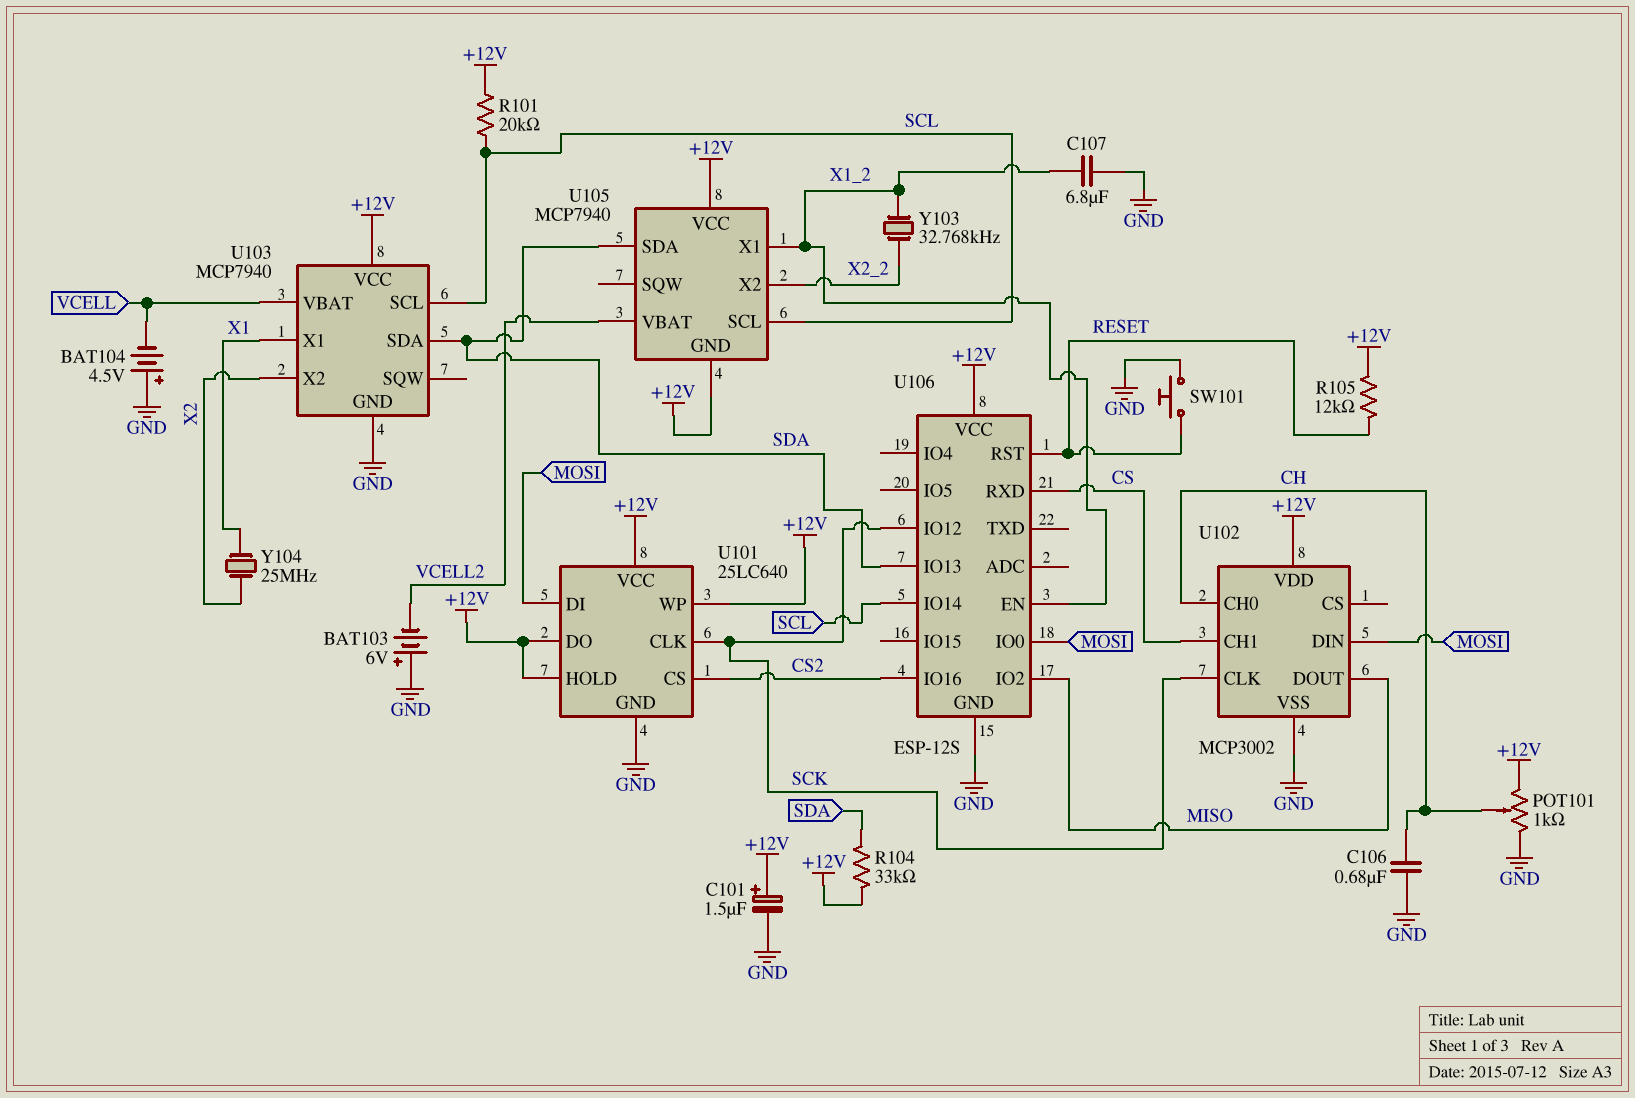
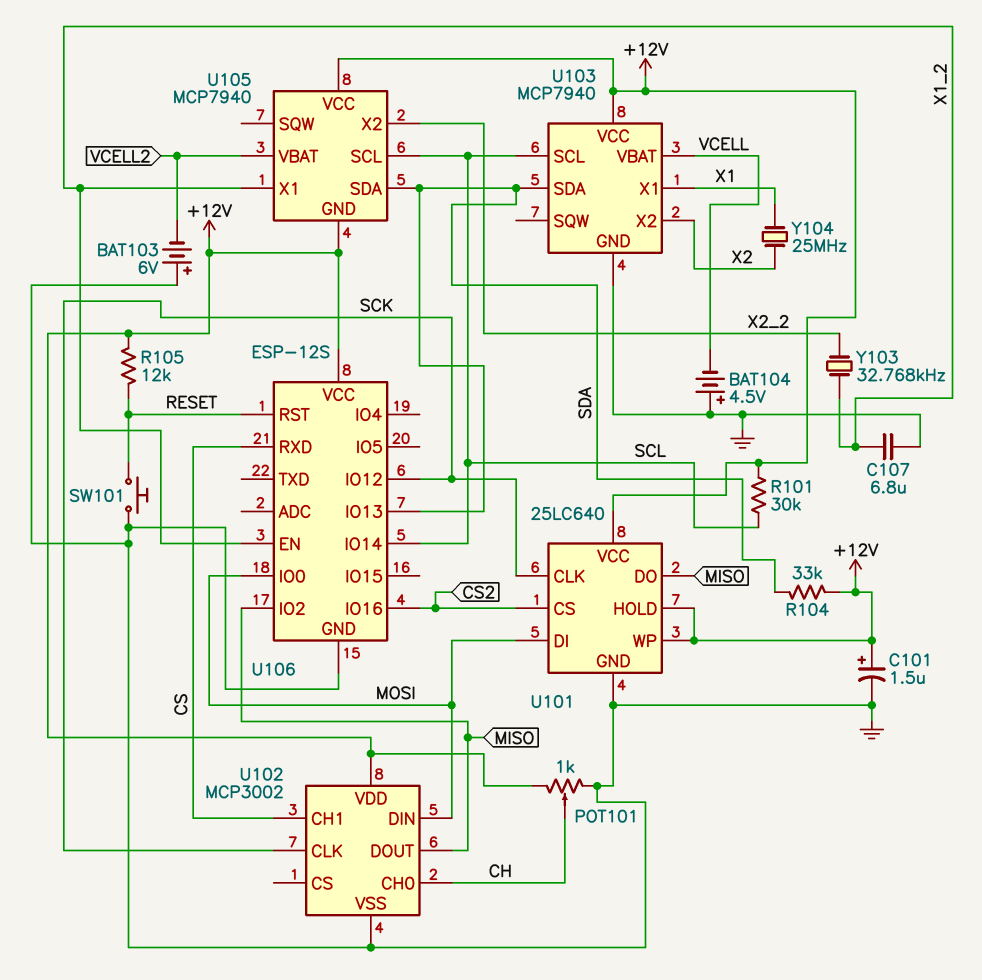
C106: 680nF (CH, GND) -> none
R101: 20k (+12V, SCL) -> 30k (+12V, SCL)
U101 pin DO: +12V -> MISO

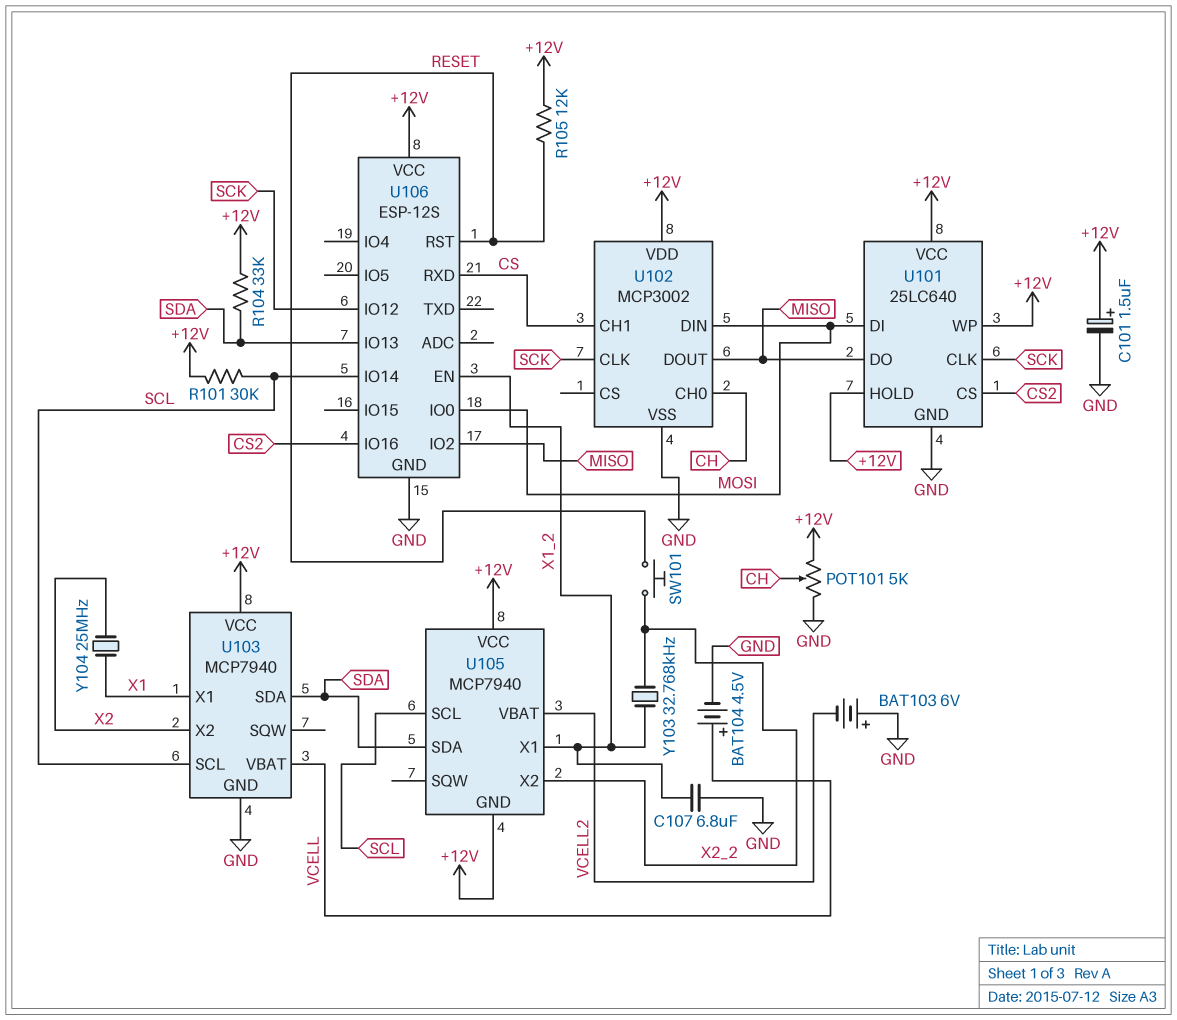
BAT104: 4.5V (plus GND, minus VCELL) -> 4.5V (plus VCELL, minus GND)
POT101: 1k (+12V, GND, wiper CH) -> 5k (+12V, GND, wiper CH)
SW101: button (GND, RESET) -> button (RESET, X2_2)

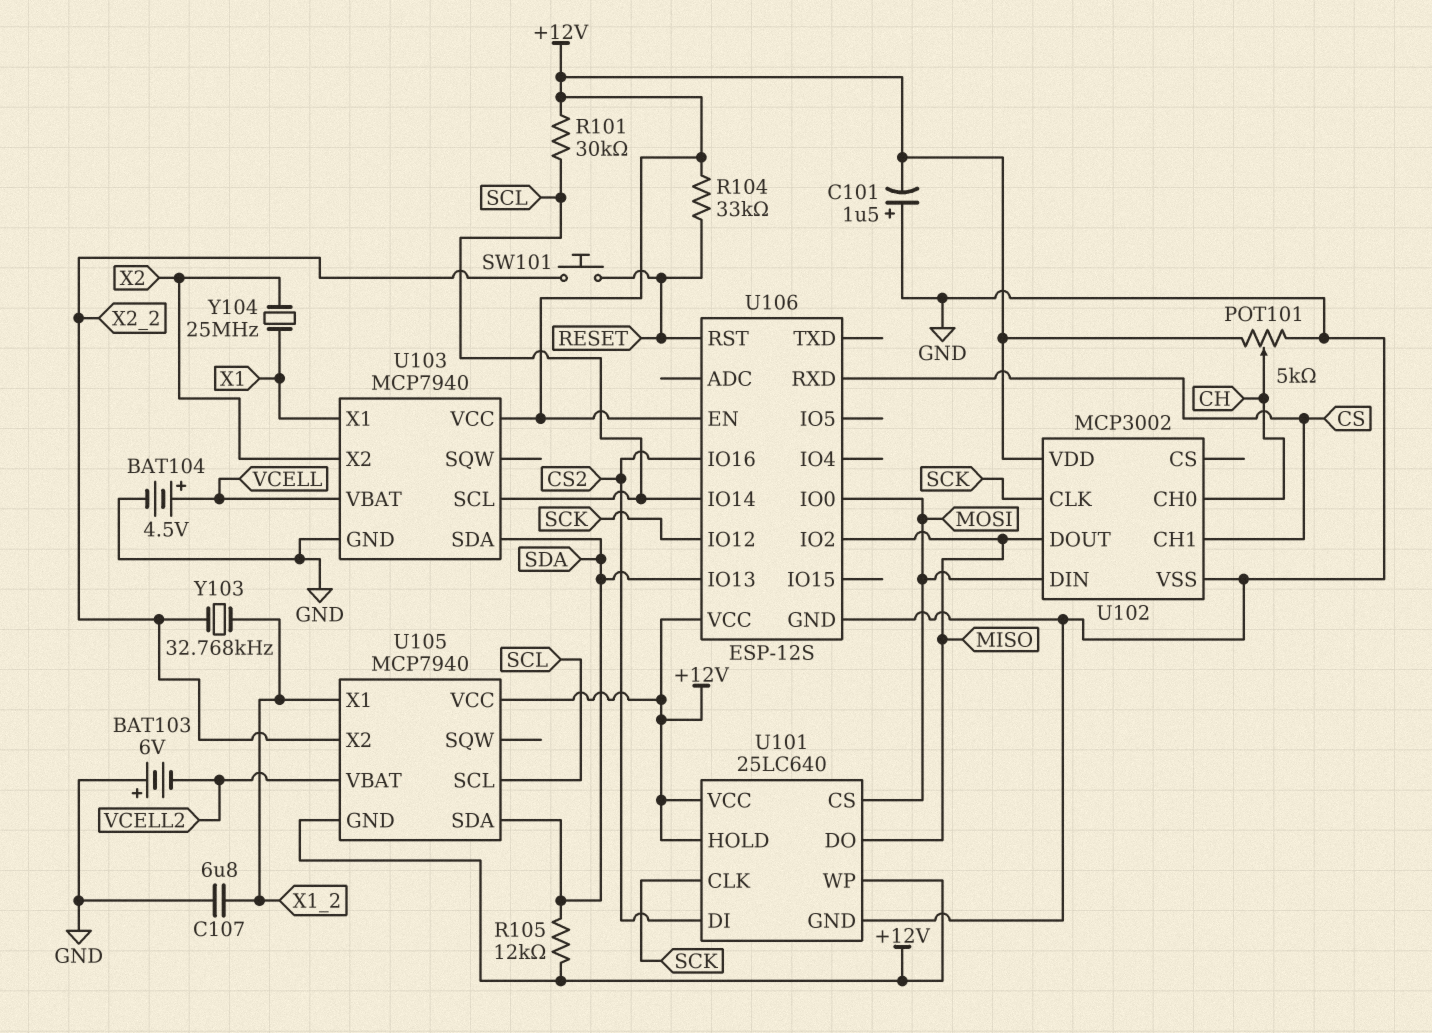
C101: 1.5uF (plus +12V, minus GND) -> 1.5uF (plus GND, minus +12V)
R104: 33k (+12V, SDA) -> 33k (+12V, RESET)
R105: 12k (+12V, RESET) -> 12k (+12V, SDA)
U101 pin CS: CS2 -> MOSI
U101 pin DI: MOSI -> CS2
U106 pin EN: X1_2 -> +12V

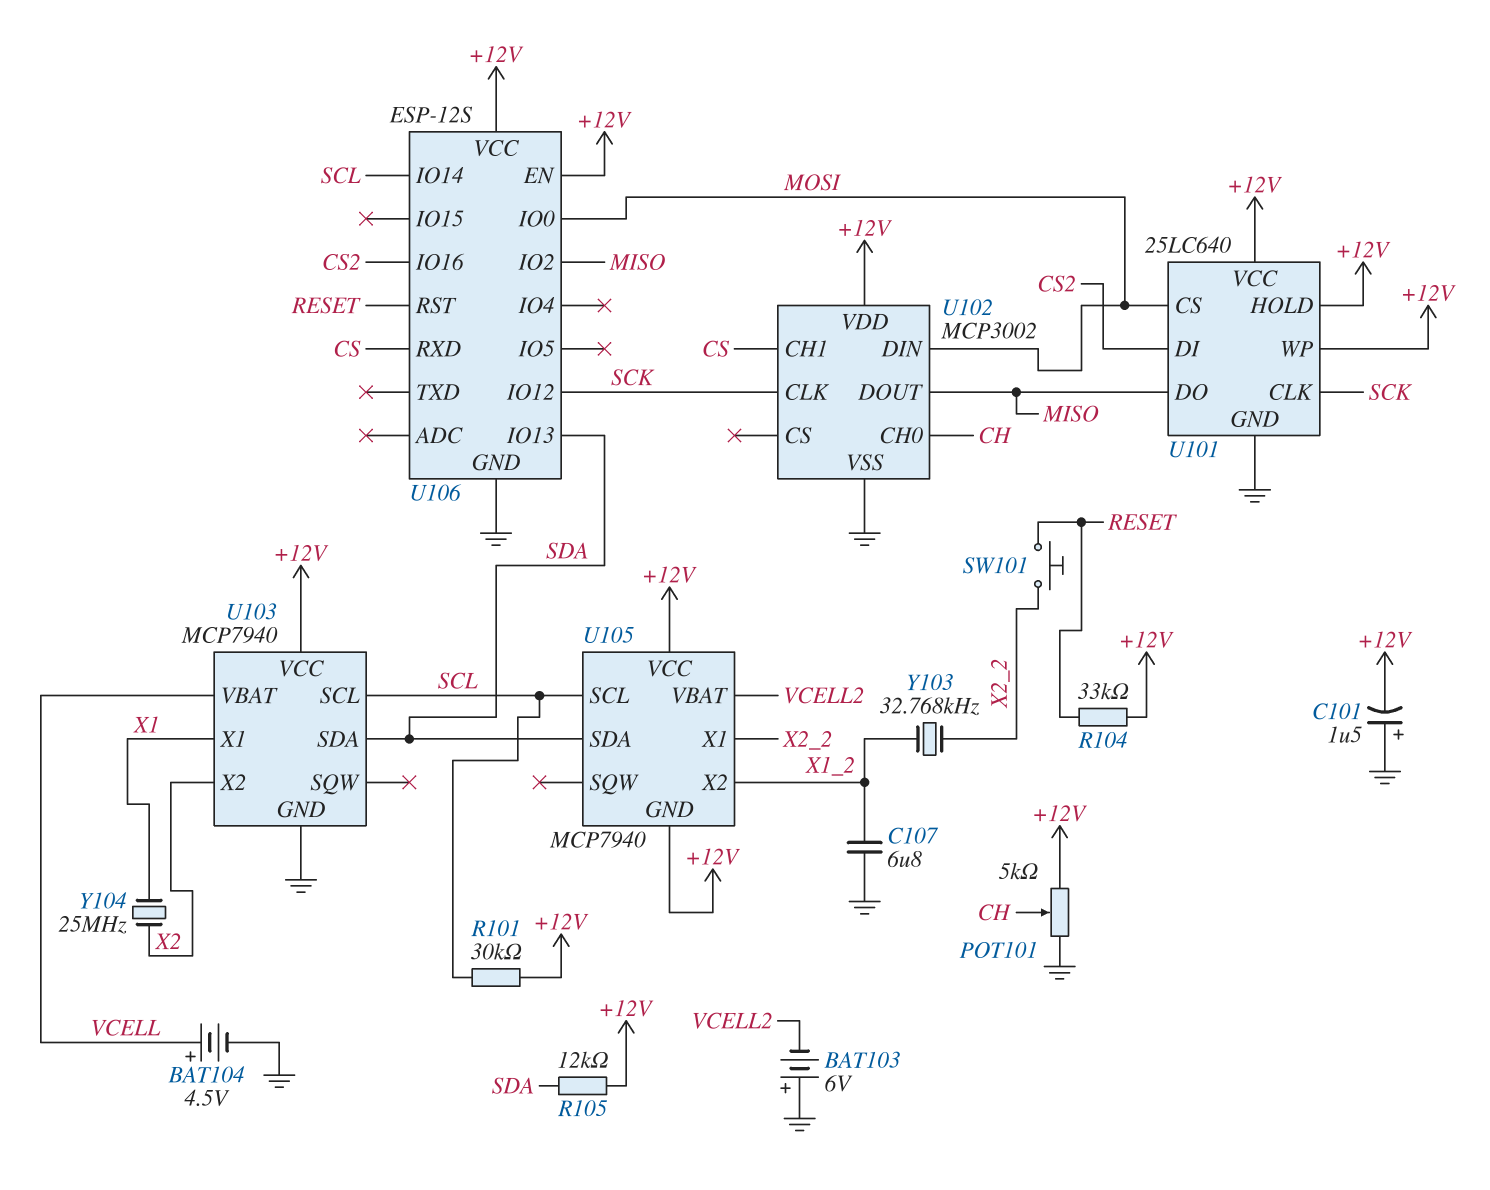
U105 pin X1: X1_2 -> X2_2
U105 pin X2: X2_2 -> X1_2

